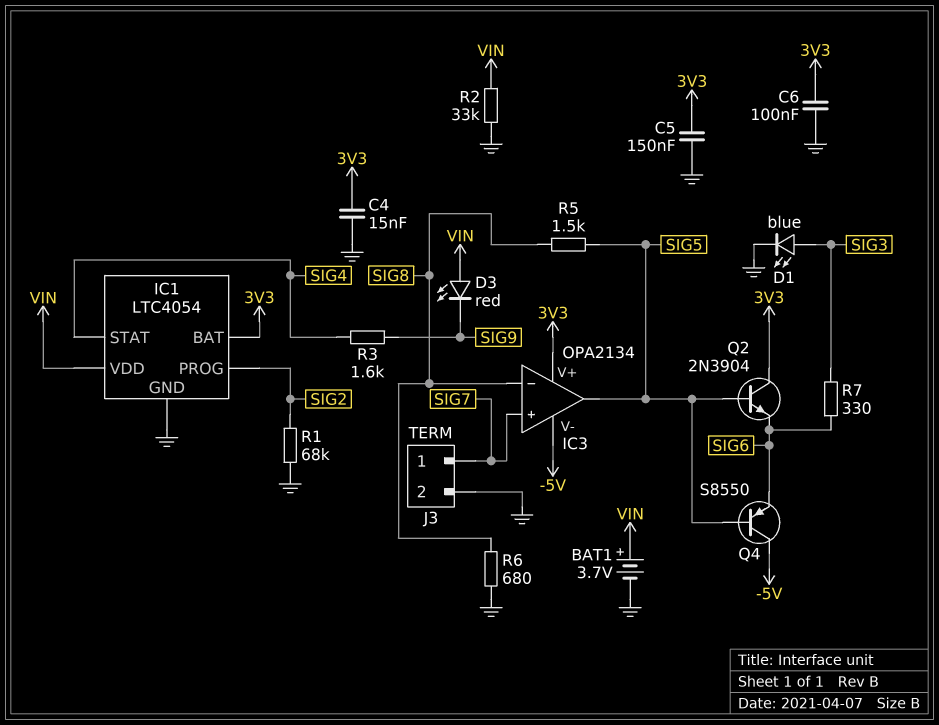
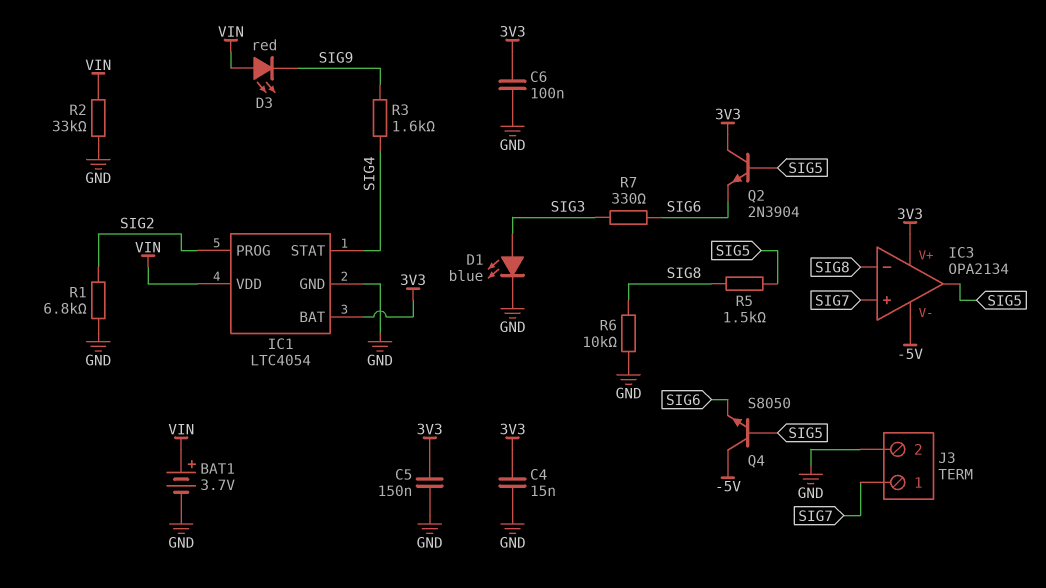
Q4: PNP S8550 (B SIG5, C -5V, E SIG6) -> NPN S8050 (B SIG5, C -5V, E SIG6)
R1: 68k (GND, SIG2) -> 6.8k (GND, SIG2)
R6: 680 (GND, SIG8) -> 10k (GND, SIG8)

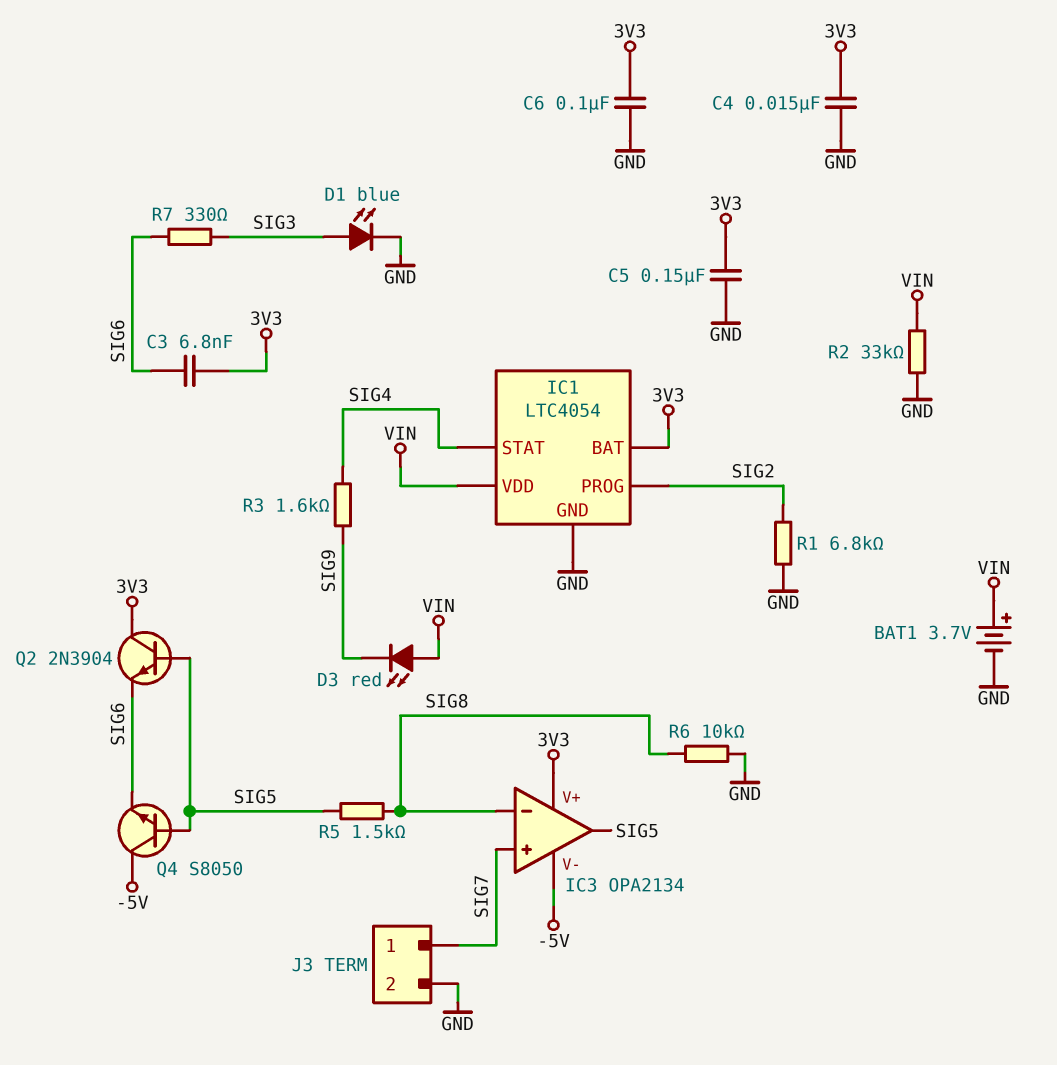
C3: none -> 6.8nF (3V3, SIG6)

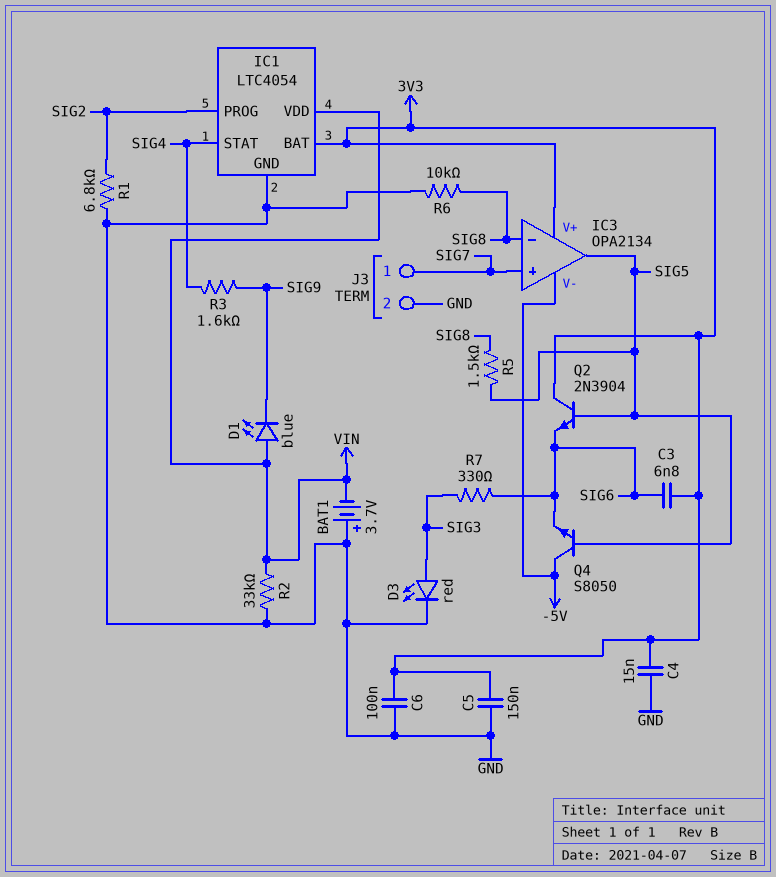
BAT1: 3.7V (plus VIN, minus GND) -> 3.7V (plus GND, minus VIN)
D1: LED blue (A SIG3, K GND) -> LED blue (A VIN, K SIG9)
D3: LED red (A VIN, K SIG9) -> LED red (A SIG3, K GND)

